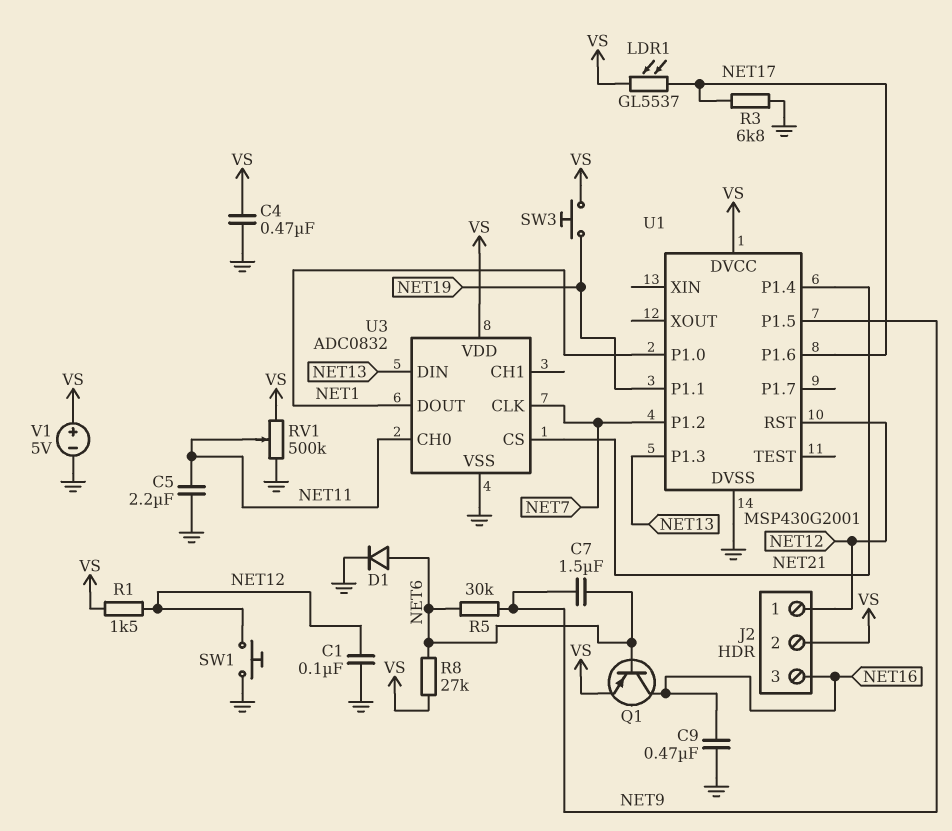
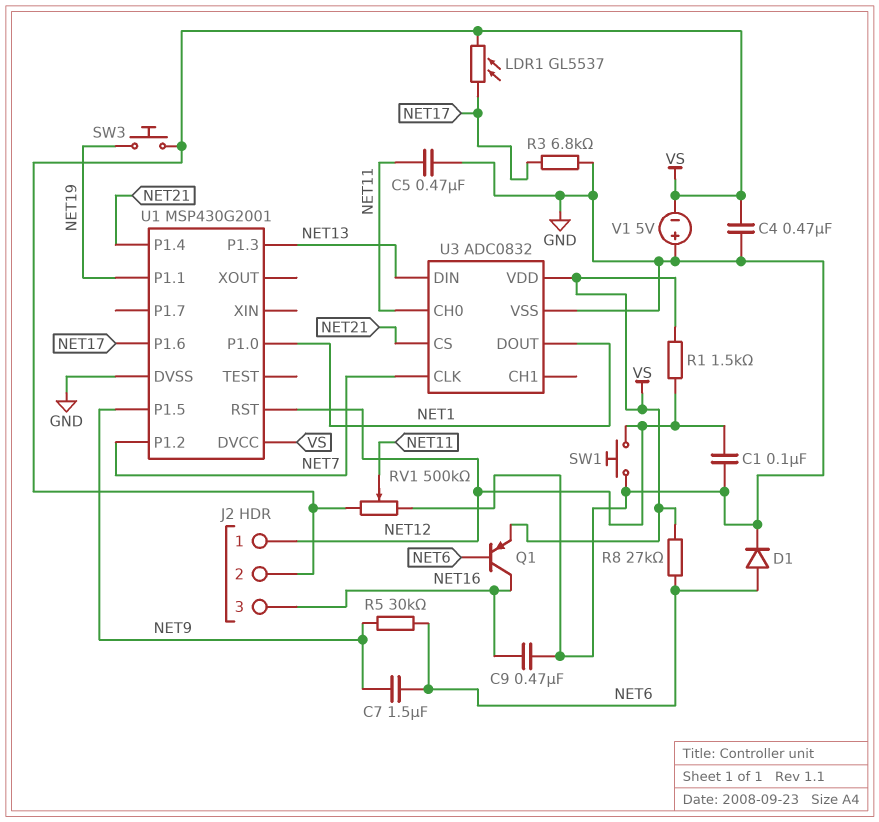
C5: 2.2uF (GND, NET11) -> 470nF (GND, NET11)
V1: 5V (plus VS, minus GND) -> 5V (plus GND, minus VS)

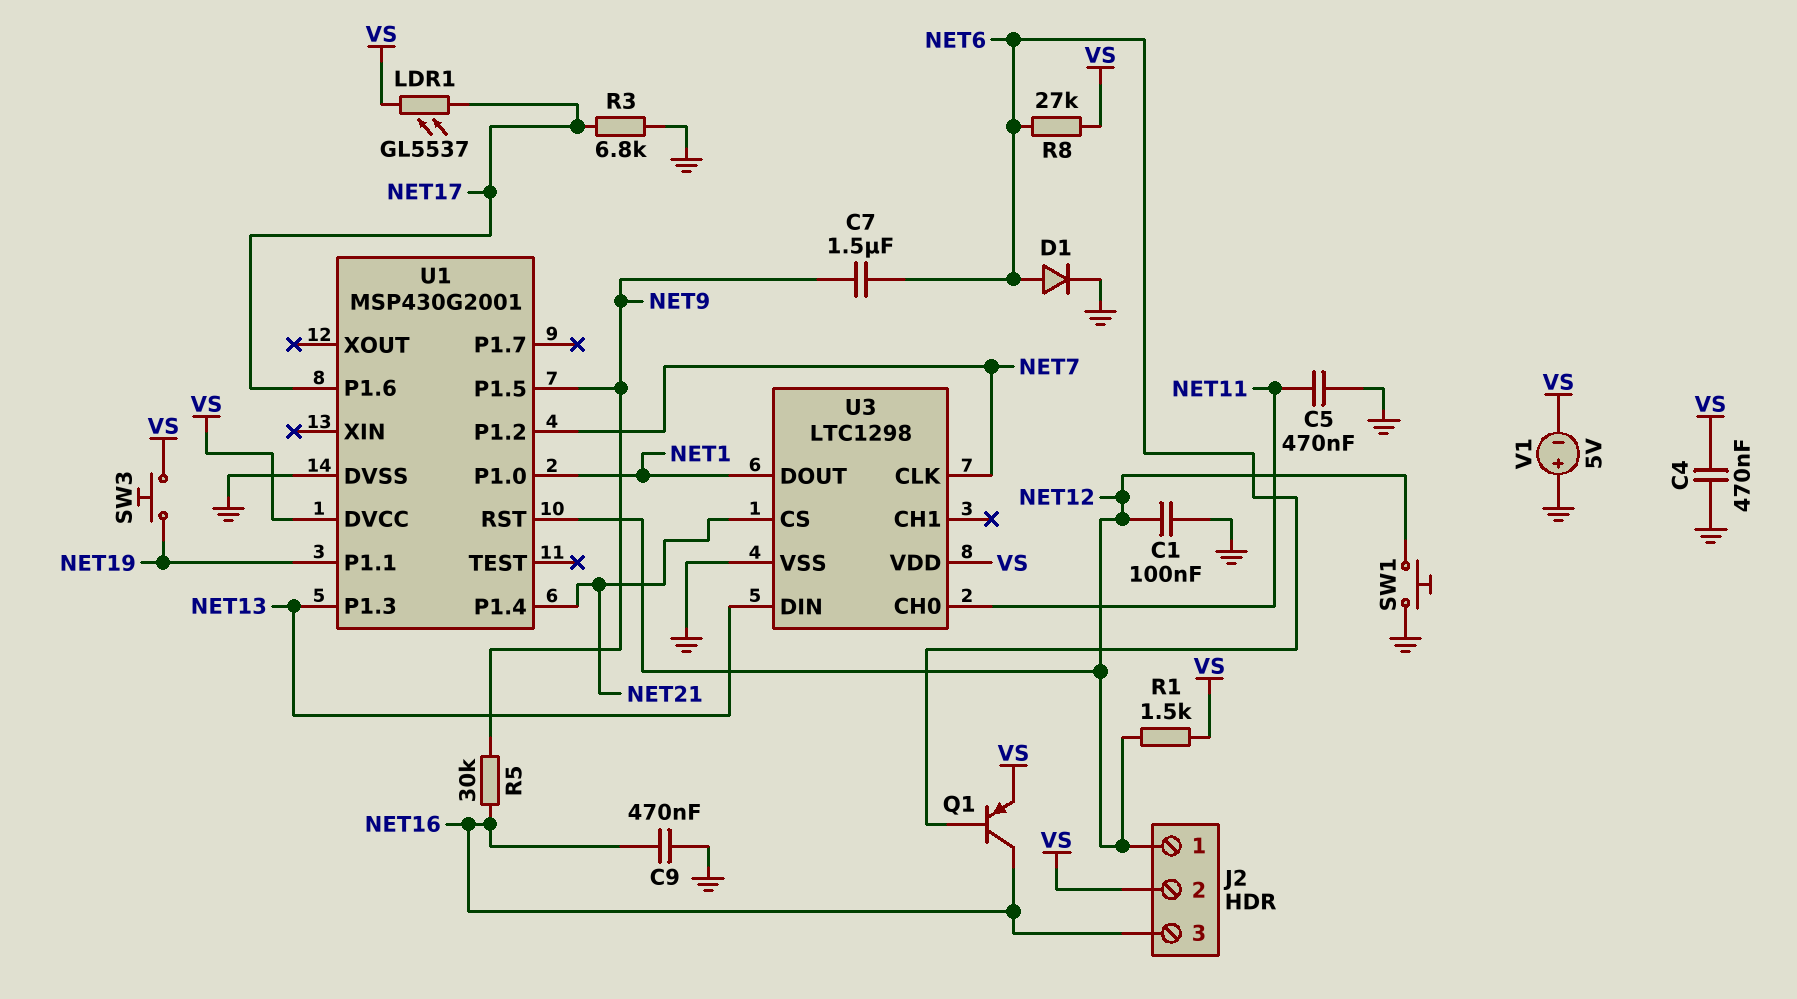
R5: 30k (NET6, NET9) -> 30k (NET9, NET16)
RV1: 500k (GND, VS, wiper NET11) -> none
U3: ADC0832 -> LTC1298

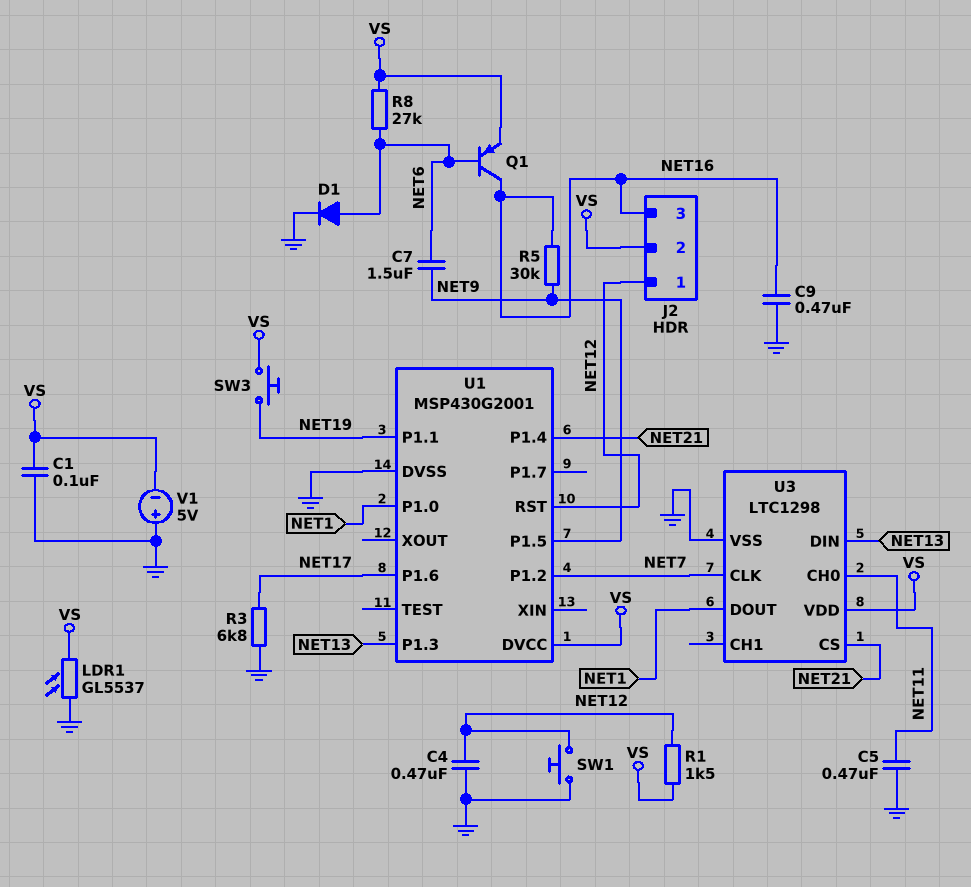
C1: 100nF (GND, NET12) -> 100nF (GND, VS)
C4: 470nF (GND, VS) -> 470nF (GND, NET12)
LDR1: GL5537 (NET17, VS) -> GL5537 (GND, VS)

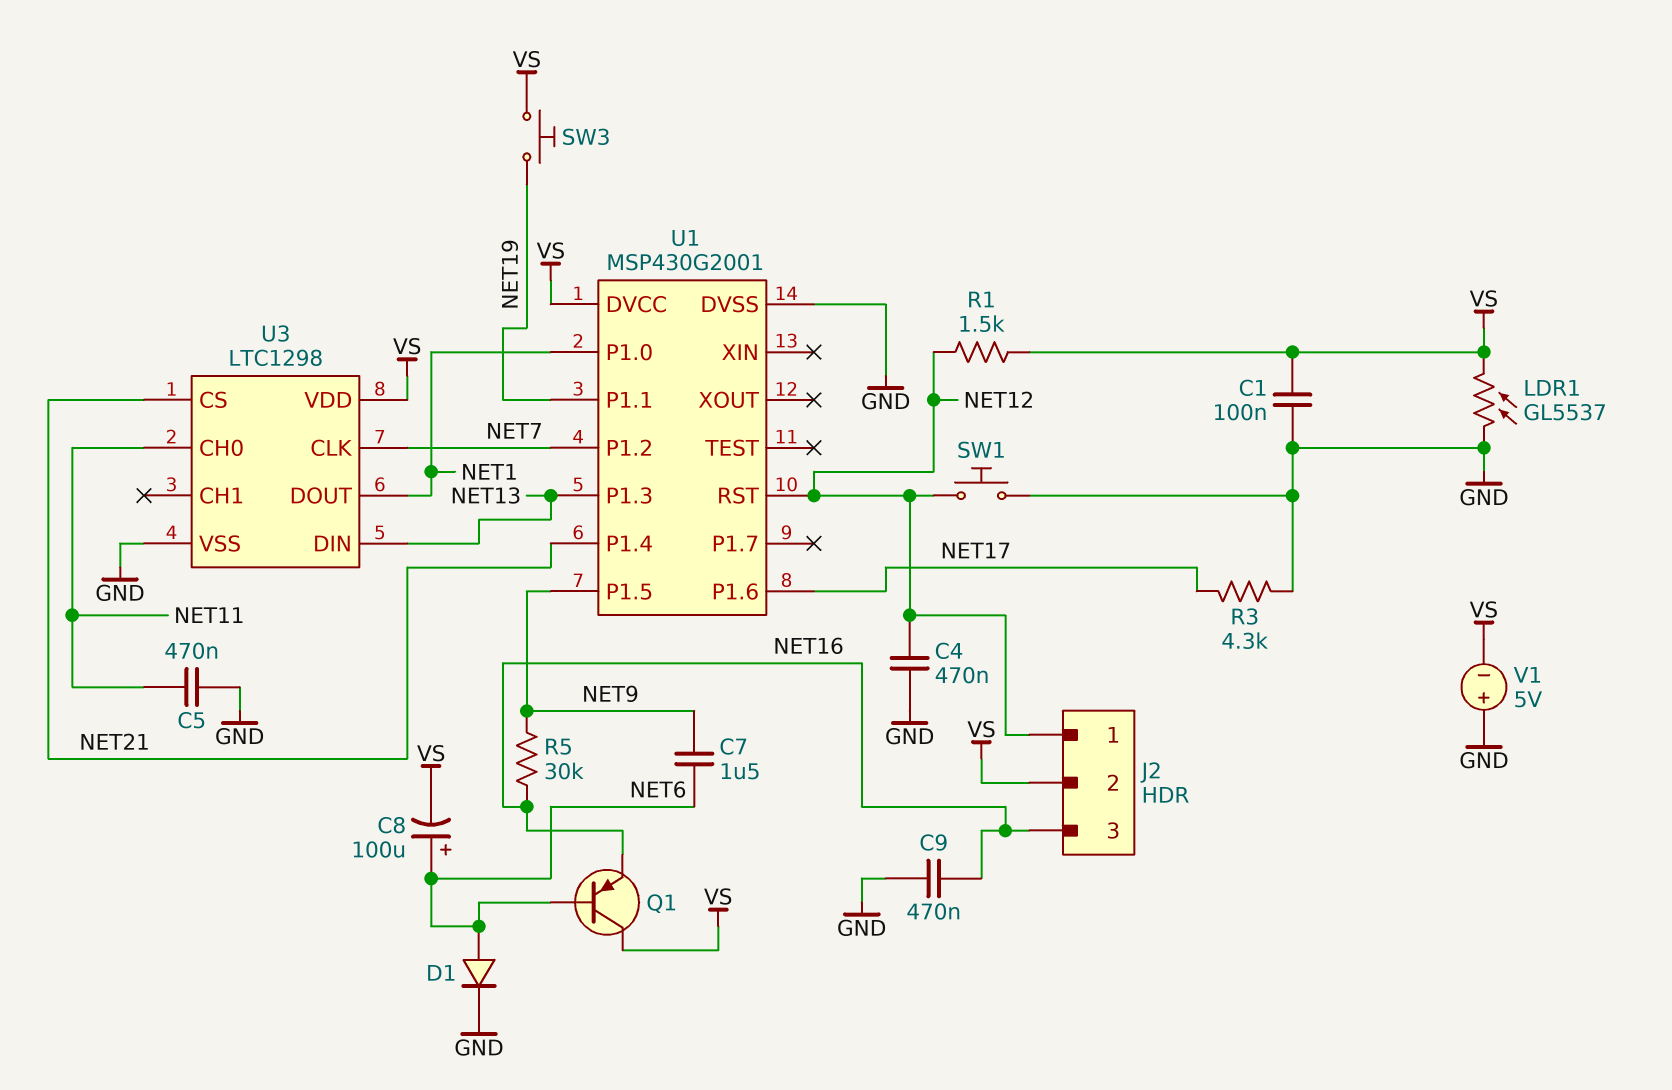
C8: none -> 100uF (plus NET6, minus VS)
Q1: PNP (B NET6, C NET16, E VS) -> PNP (B NET6, C VS, E NET16)
R3: 6.8k (GND, NET17) -> 4.3k (GND, NET17)
R8: 27k (NET6, VS) -> none

